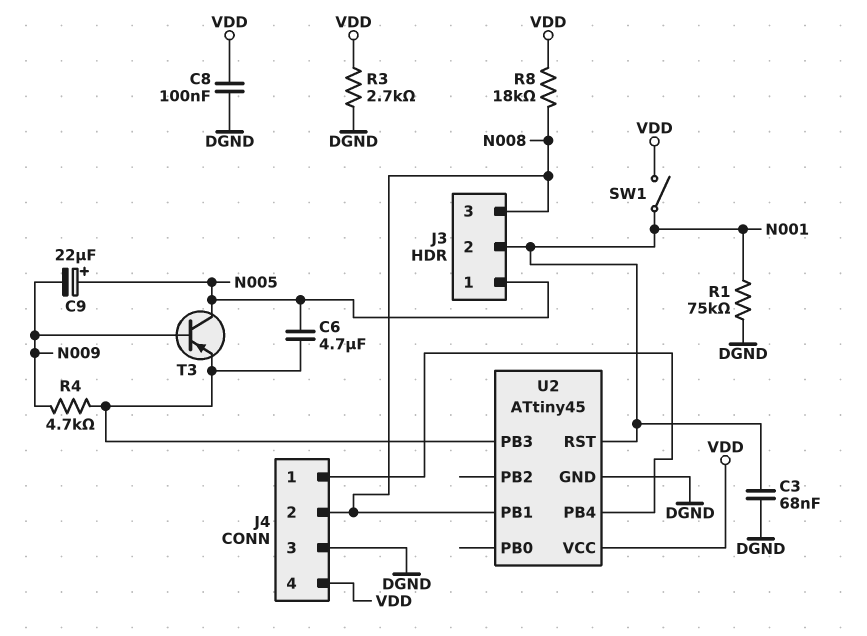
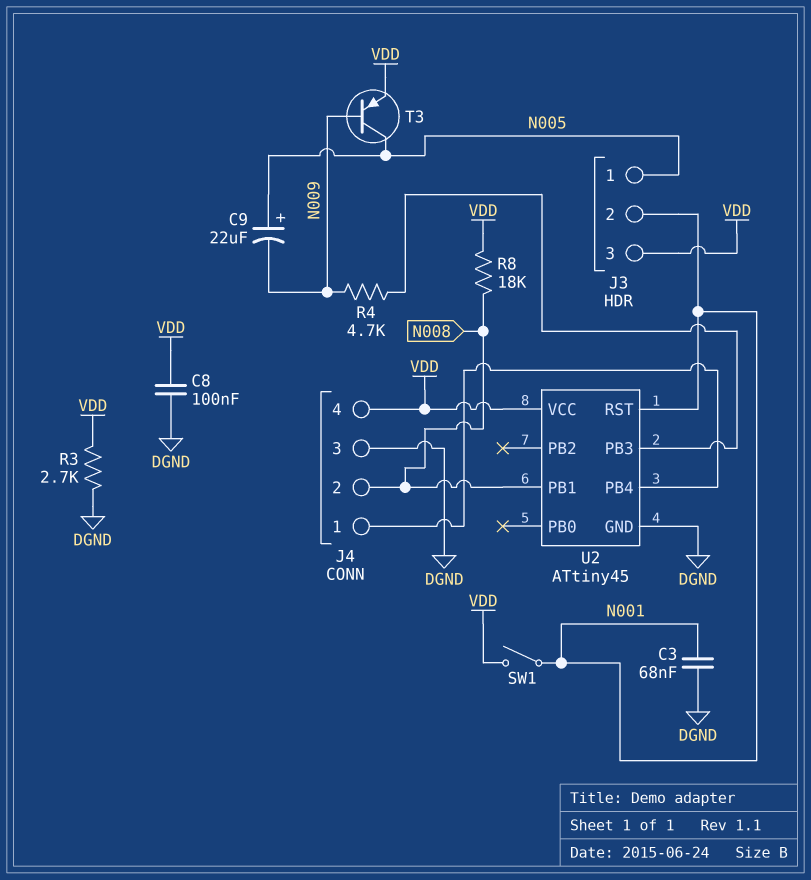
C6: 4.7uF (N005, U2/PB3) -> none
J3 pin 3: N008 -> VDD
R1: 75k (DGND, N001) -> none
T3: PNP (B N009, C N005, E U2/PB3) -> PNP (B N009, C N005, E VDD)

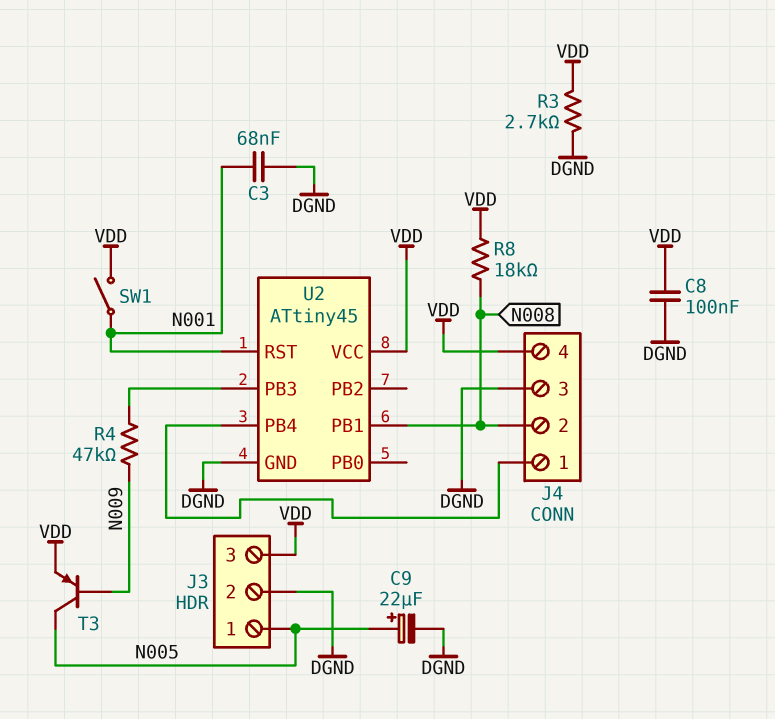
C9: 22uF (plus N005, minus N009) -> 22uF (plus N005, minus DGND)
J3 pin 2: N001 -> DGND
R4: 4.7k (N009, U2/PB3) -> 47k (N009, U2/PB3)

